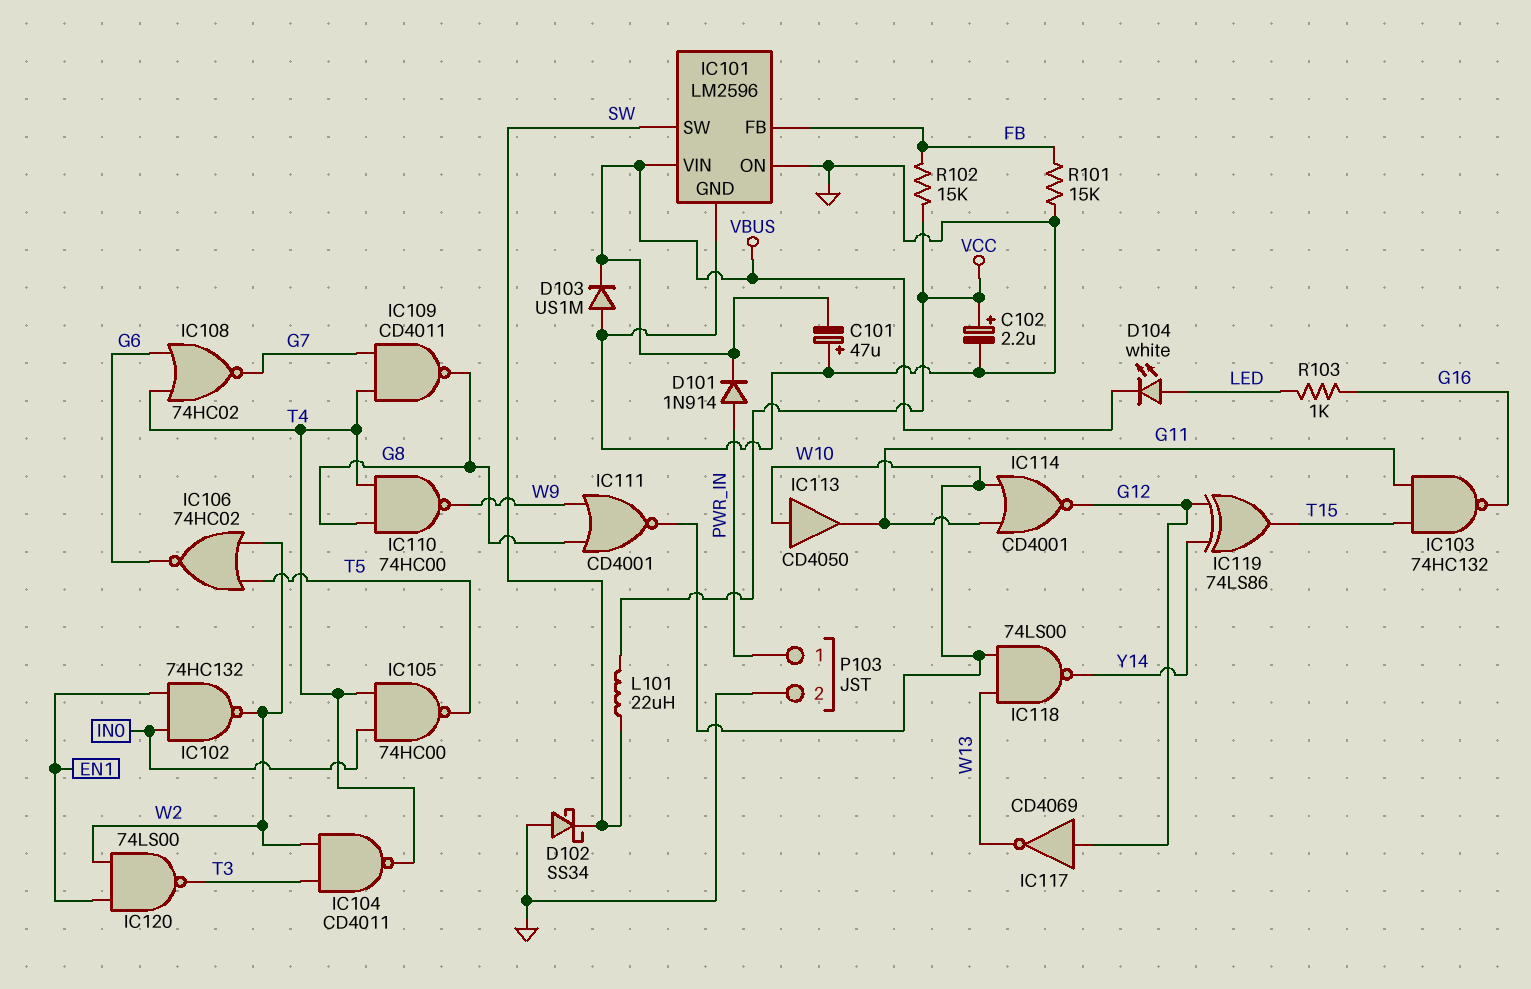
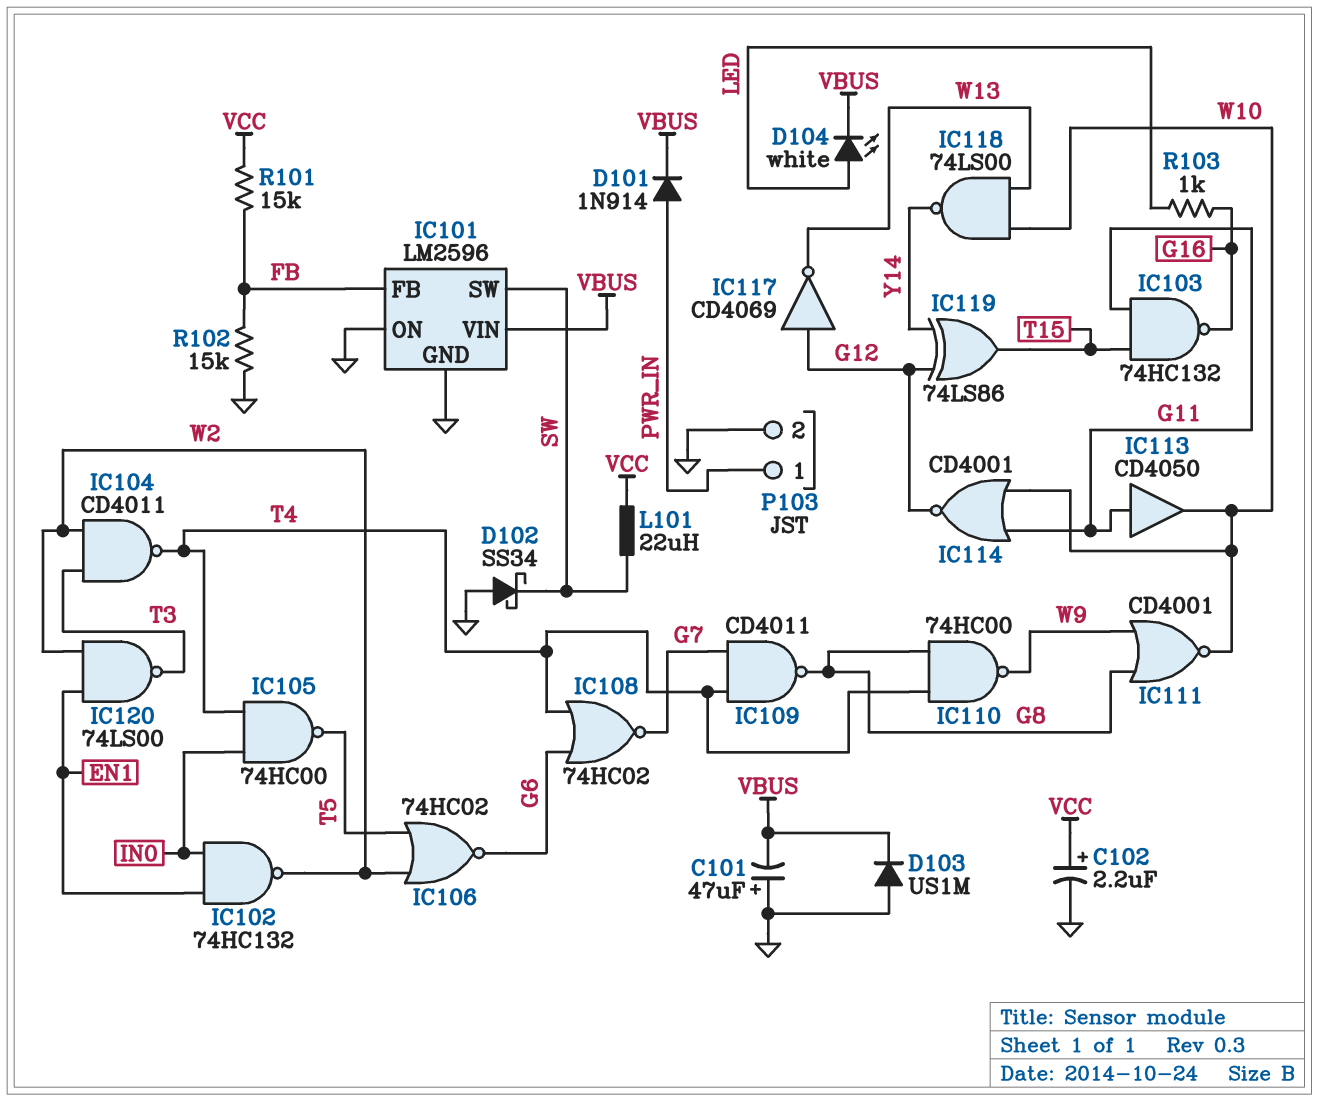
IC113: buffer CD4050 (in W10, out G11) -> buffer CD4050 (in G11, out W10)
R101: 15k (FB, GND) -> 15k (FB, VCC)
R102: 15k (FB, VCC) -> 15k (FB, GND)

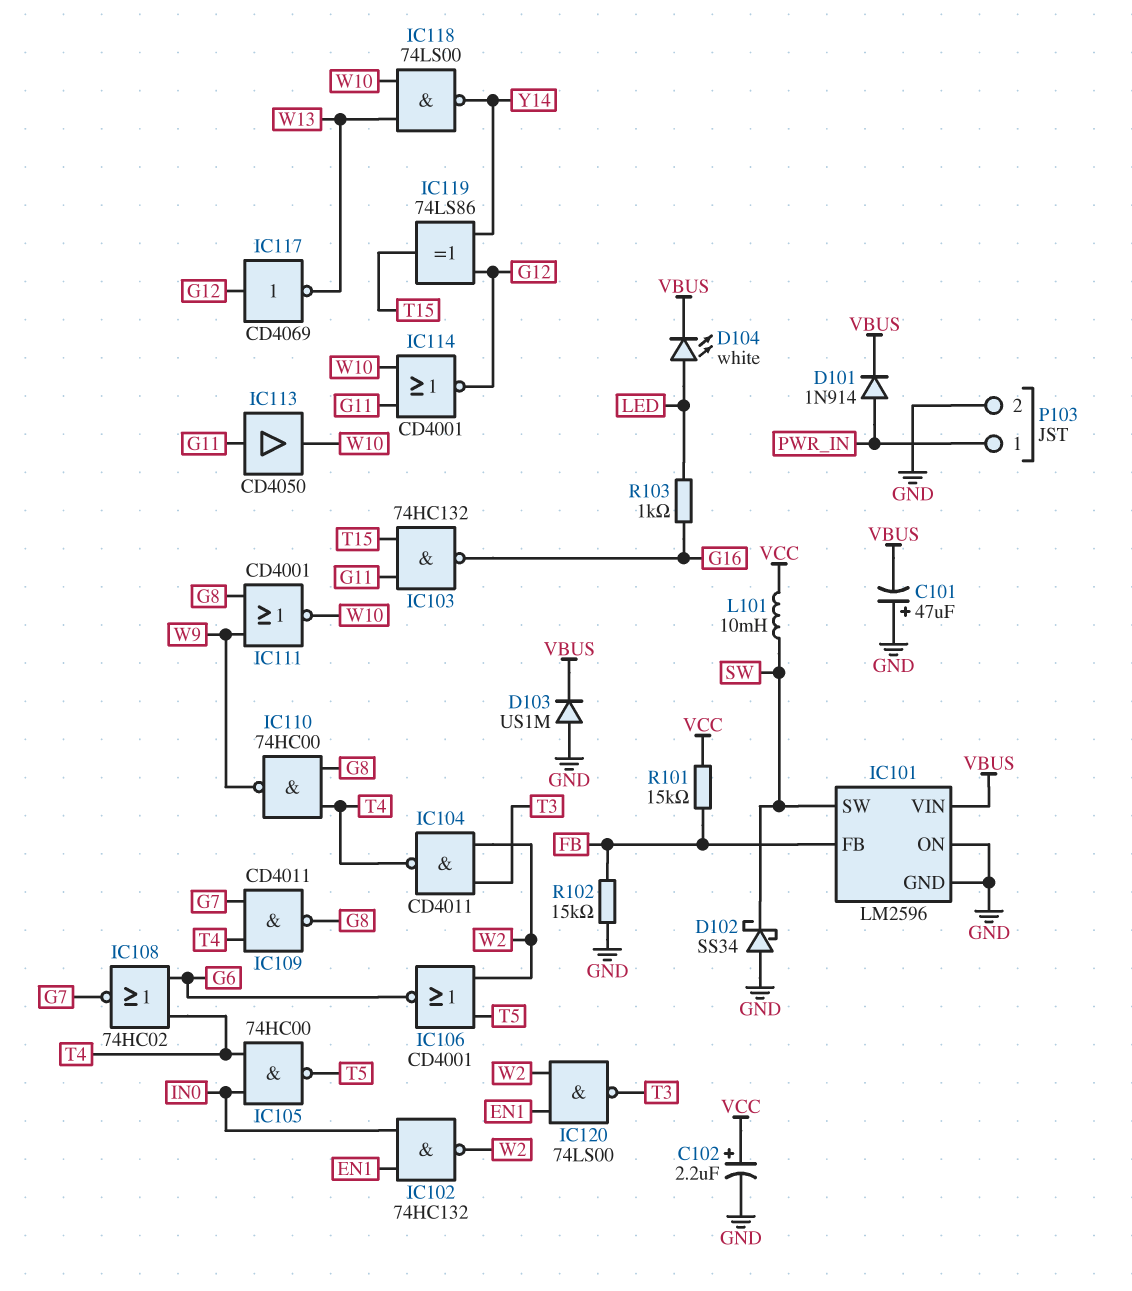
IC106: NOR 74HC02 (in T5, in W2, out G6) -> NOR CD4001 (in T5, in W2, out G6)
L101: 22uH (SW, VCC) -> 10mH (SW, VCC)

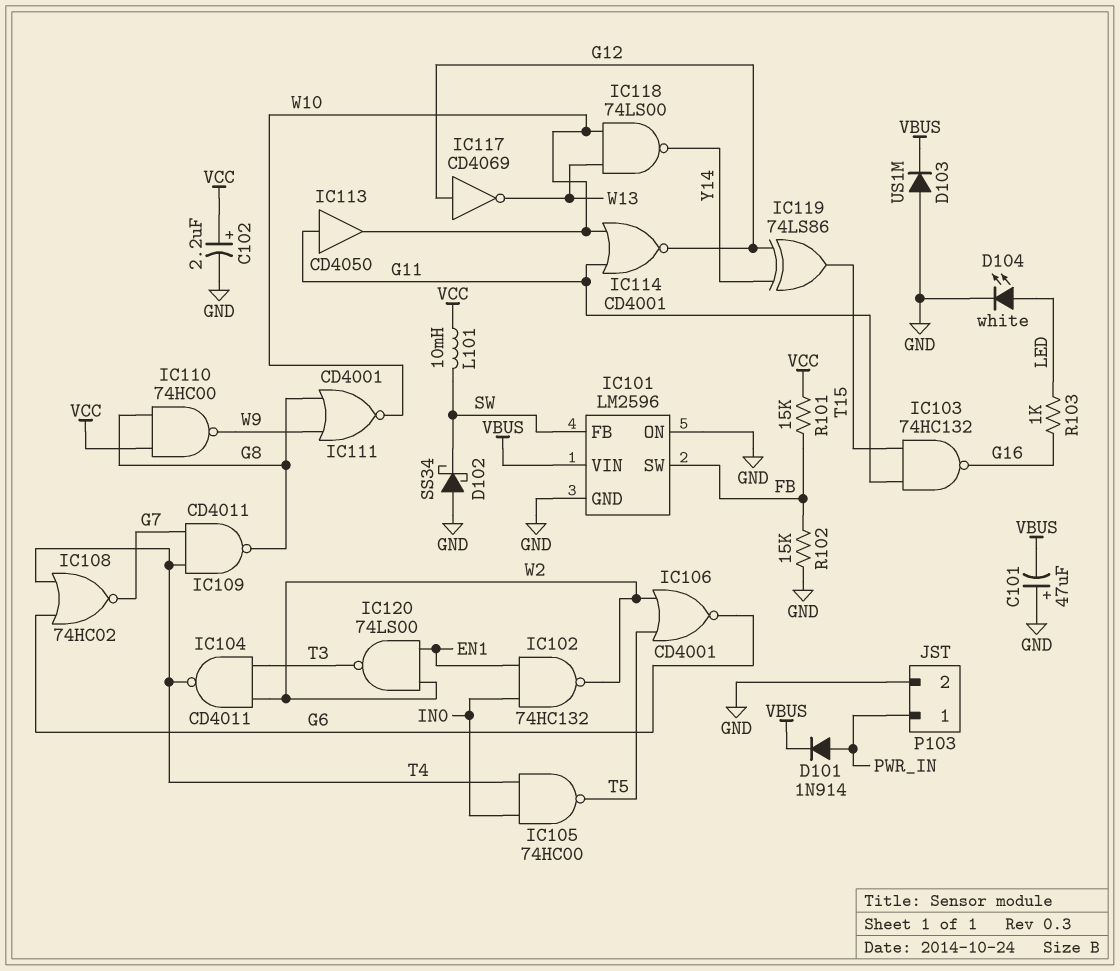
D104: LED white (A LED, K VBUS) -> LED white (A LED, K GND)
IC101 pin FB: FB -> SW
IC101 pin SW: SW -> FB
IC110: NAND 74HC00 (in G8, in T4, out W9) -> NAND 74HC00 (in G8, in VCC, out W9)

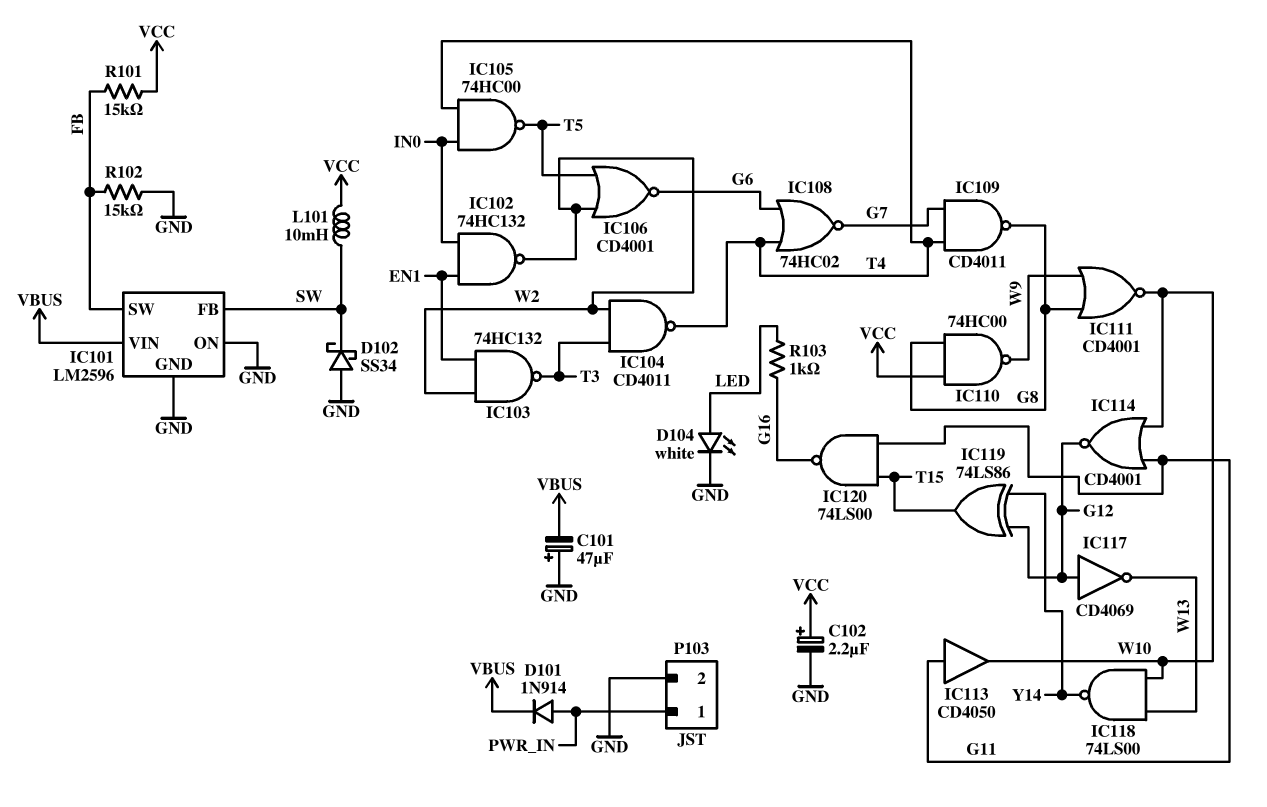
D103: diode US1M (A GND, K VBUS) -> none
IC103: NAND 74HC132 (in G11, in T15, out G16) -> NAND 74HC132 (in EN1, in W2, out T3)
IC120: NAND 74LS00 (in EN1, in W2, out T3) -> NAND 74LS00 (in G11, in T15, out G16)

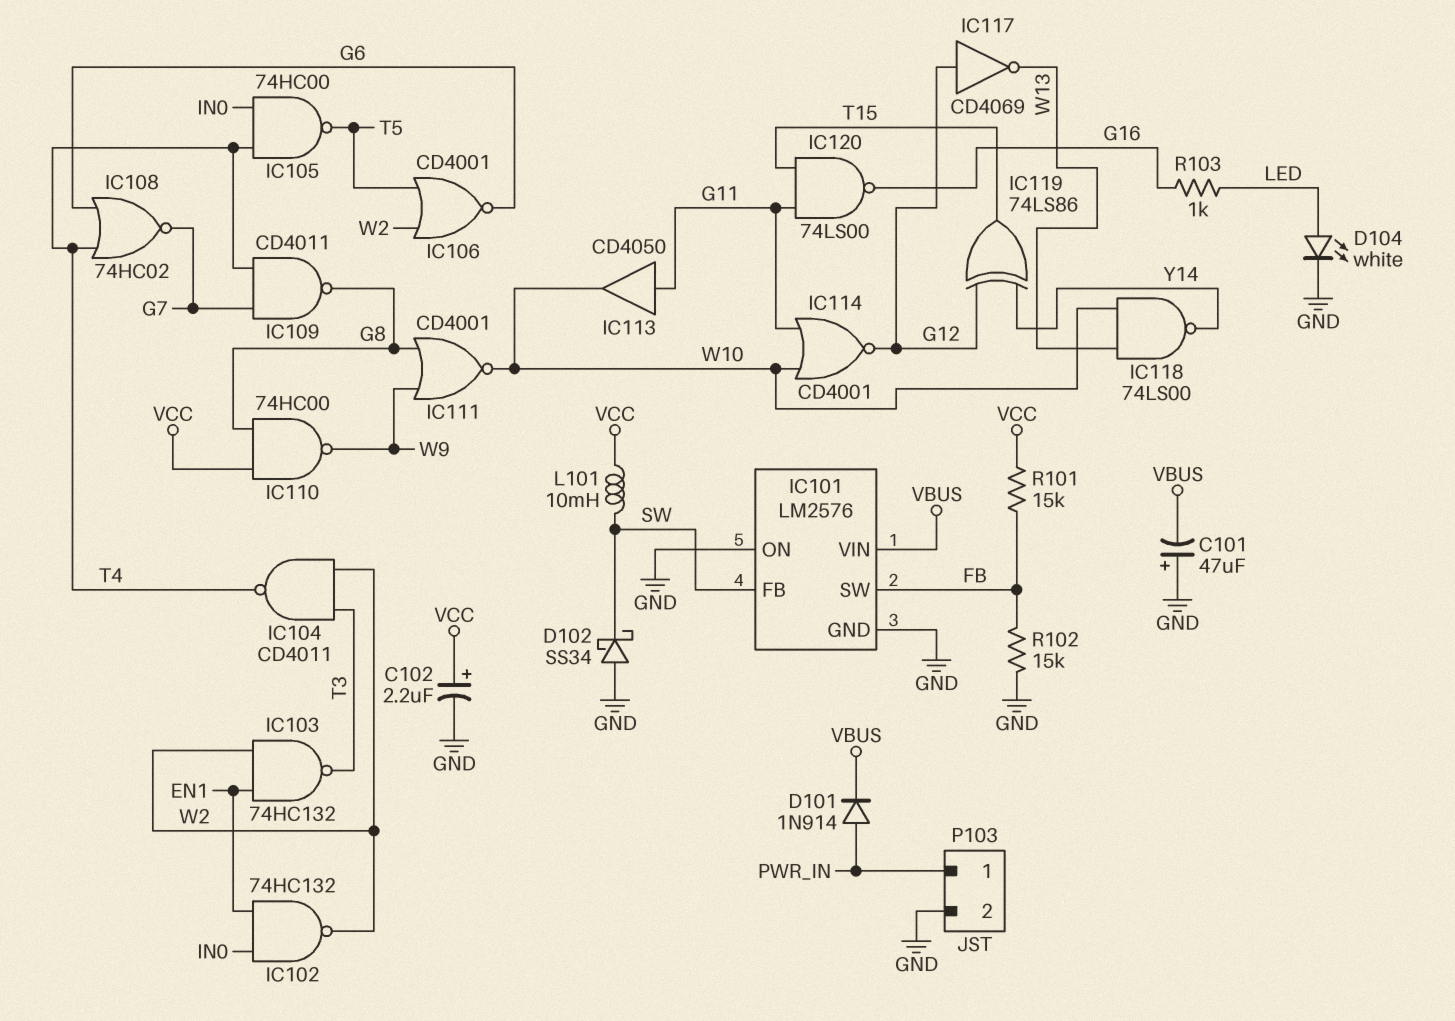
IC101: LM2596 -> LM2576

